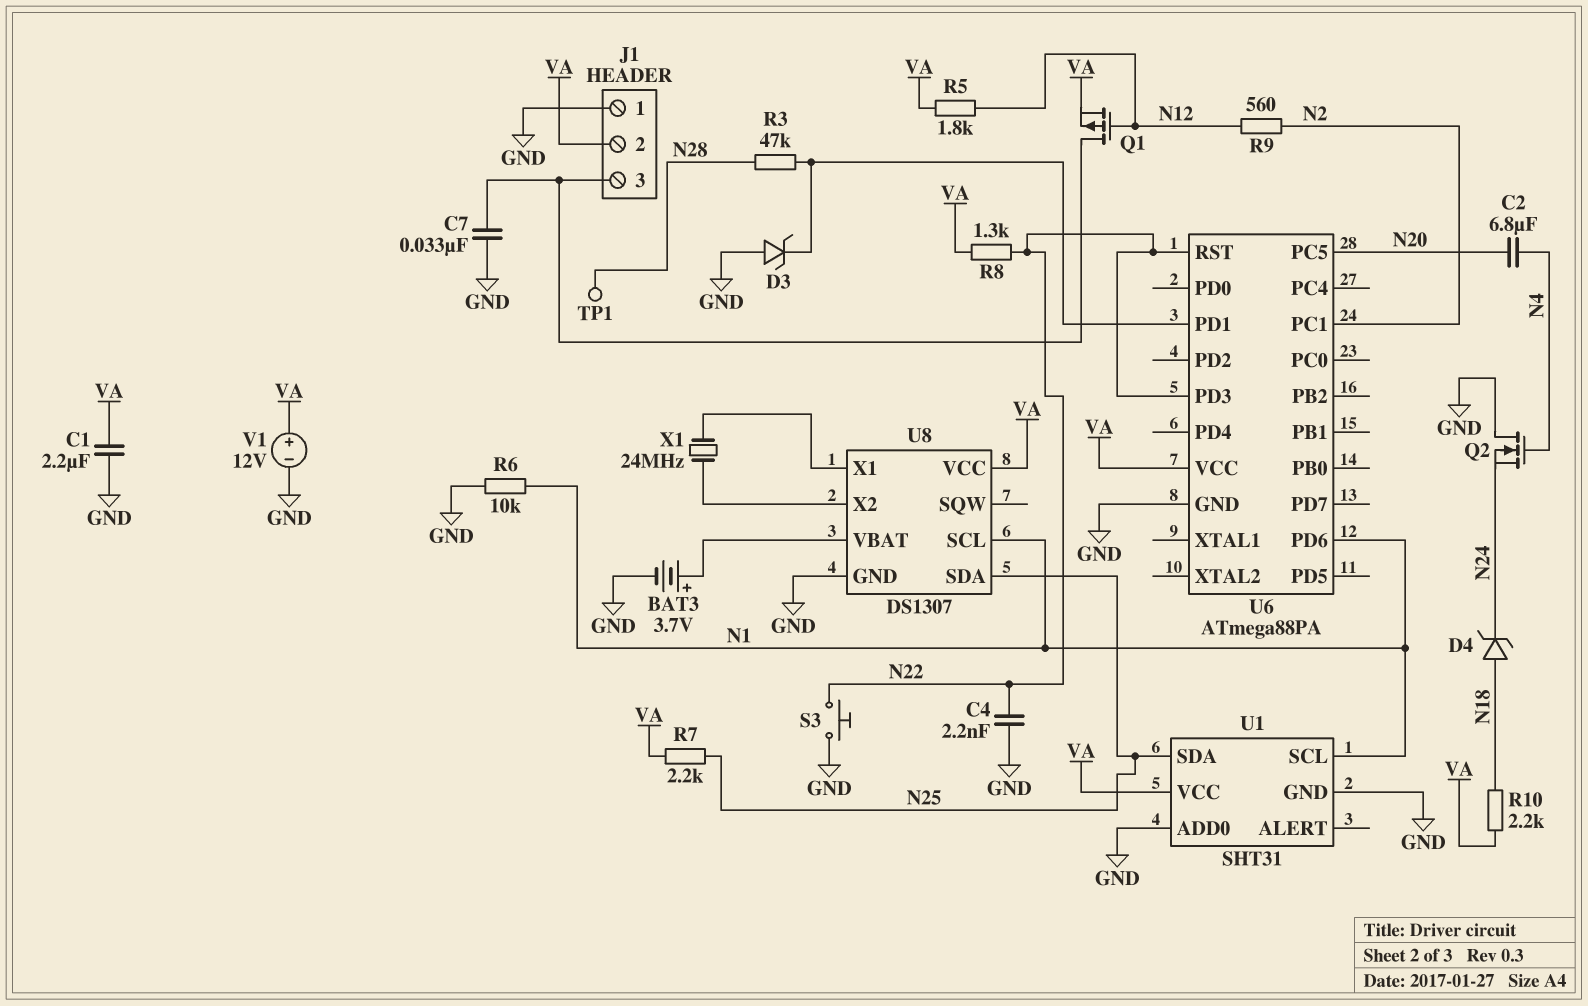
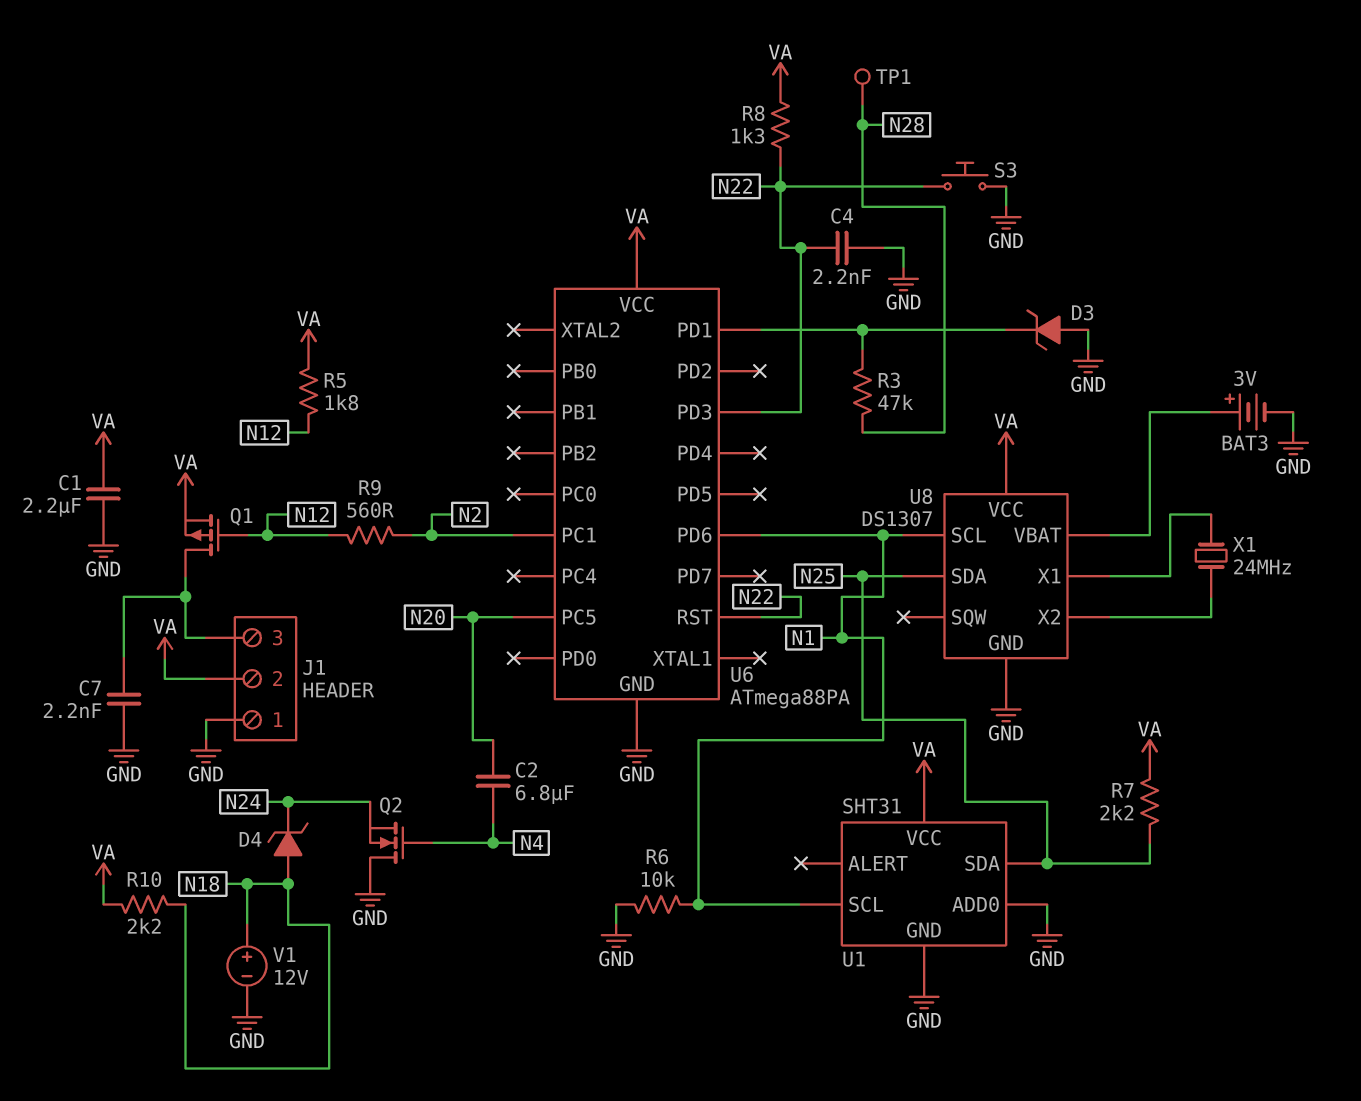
BAT3: 3.7V (plus U8/VBAT, minus GND) -> 3V (plus U8/VBAT, minus GND)
C7: 33nF (GND, J1/3) -> 2.2nF (GND, J1/3)
V1: 12V (plus VA, minus GND) -> 12V (plus N18, minus GND)

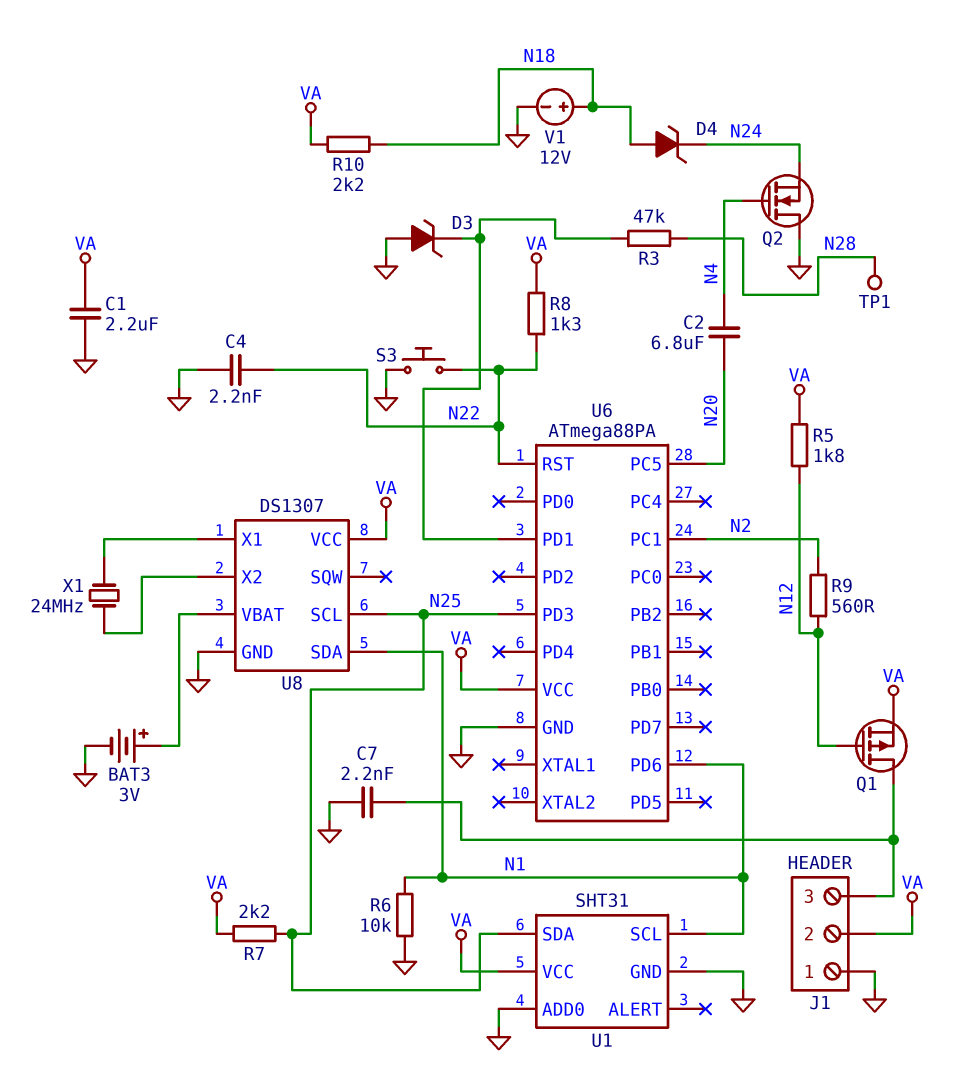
U6 pin PD3: N22 -> N25
U8 pin SCL: N1 -> N25
U8 pin SDA: N25 -> N1

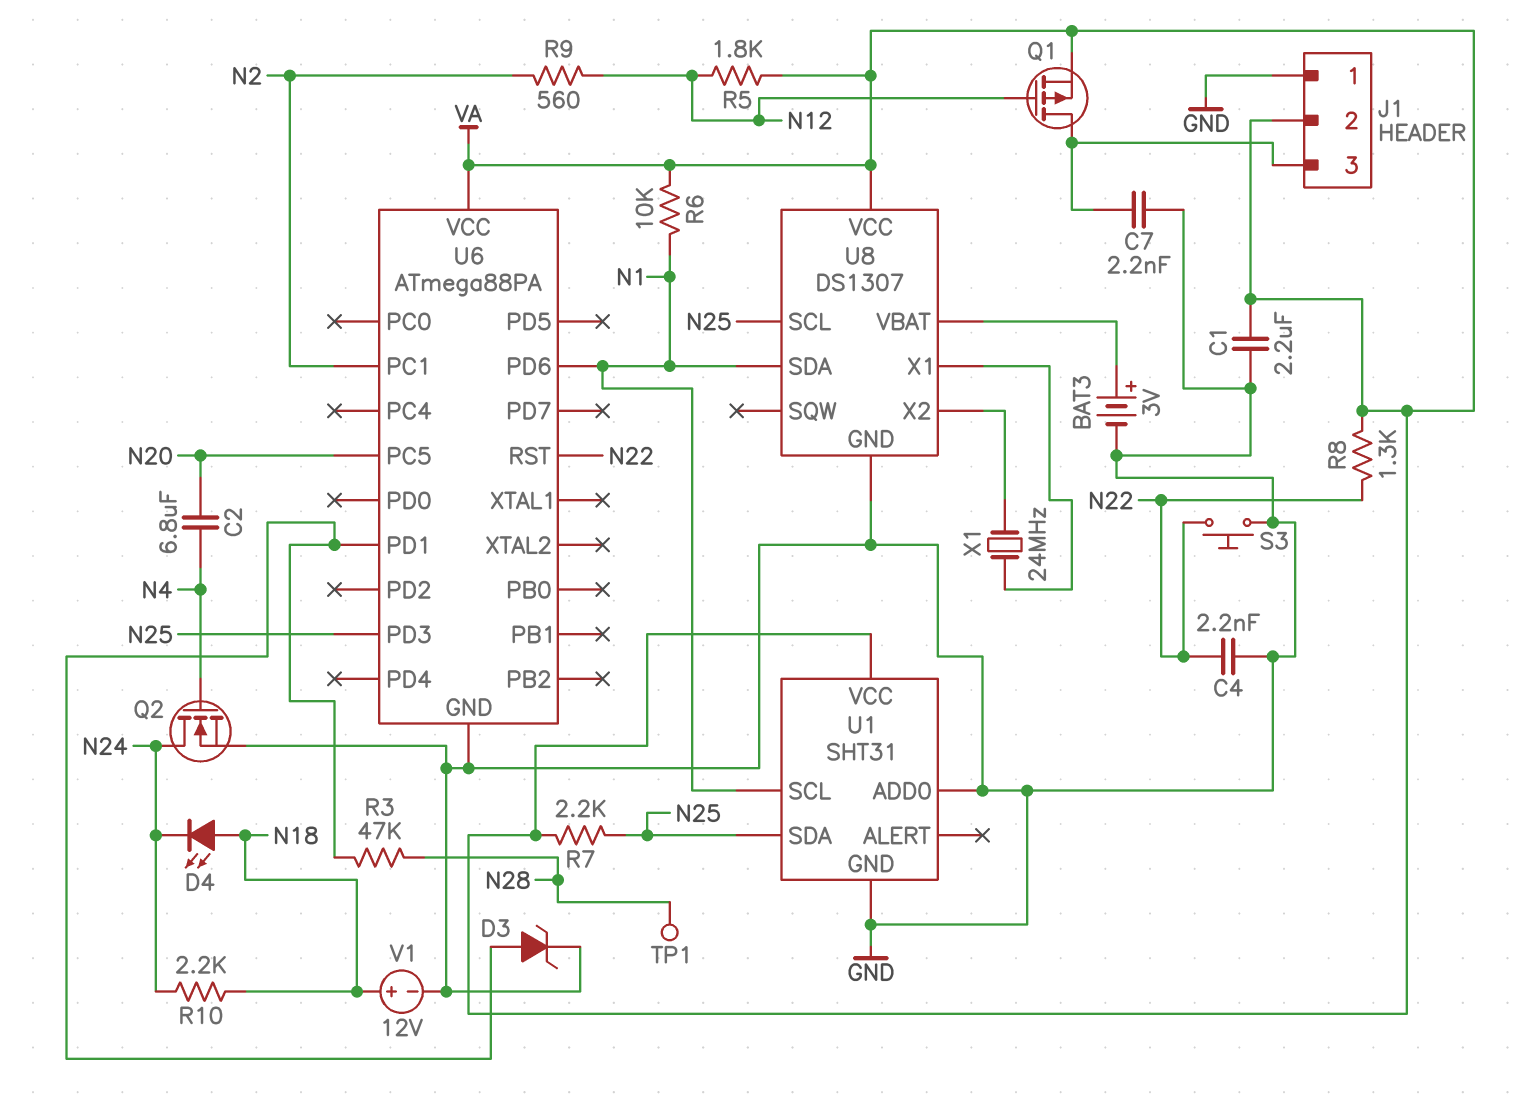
D3: zener (A GND, K U6/PD1) -> zener (A U6/PD1, K GND)
D4: zener (A N18, K N24) -> LED (A N18, K N24)
Q2: NMOS (G N4, D GND, S N24) -> NMOS (G N4, D N24, S GND)
R6: 10k (GND, N1) -> 10k (N1, VA)
R10: 2.2k (N18, VA) -> 2.2k (N18, N24)

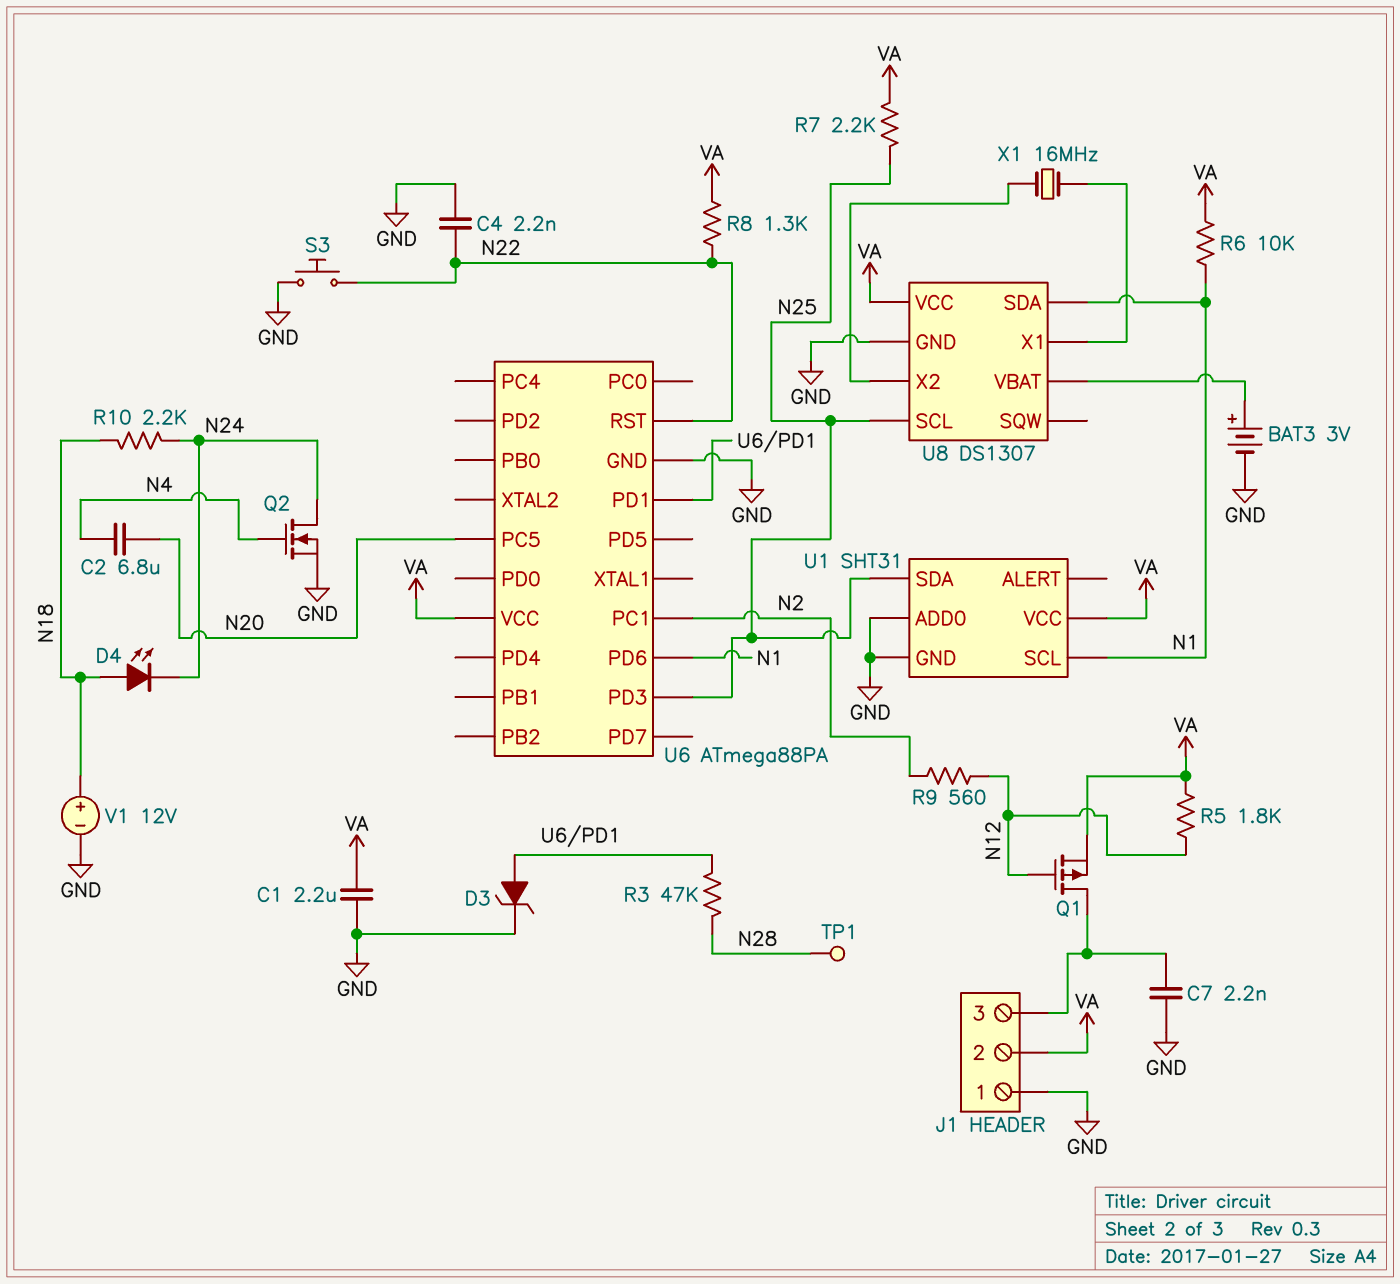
X1: 24MHz (U8/X1, U8/X2) -> 16MHz (U8/X1, U8/X2)

